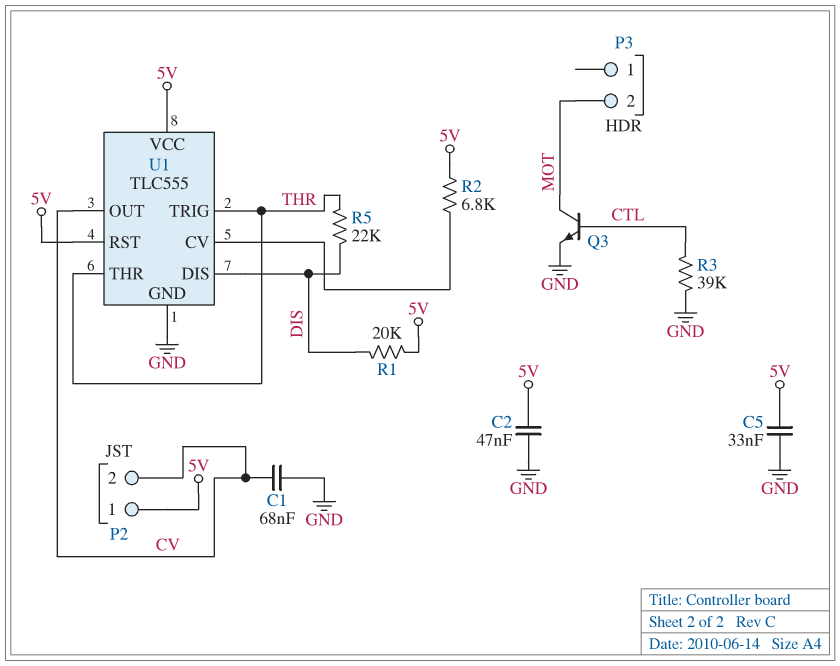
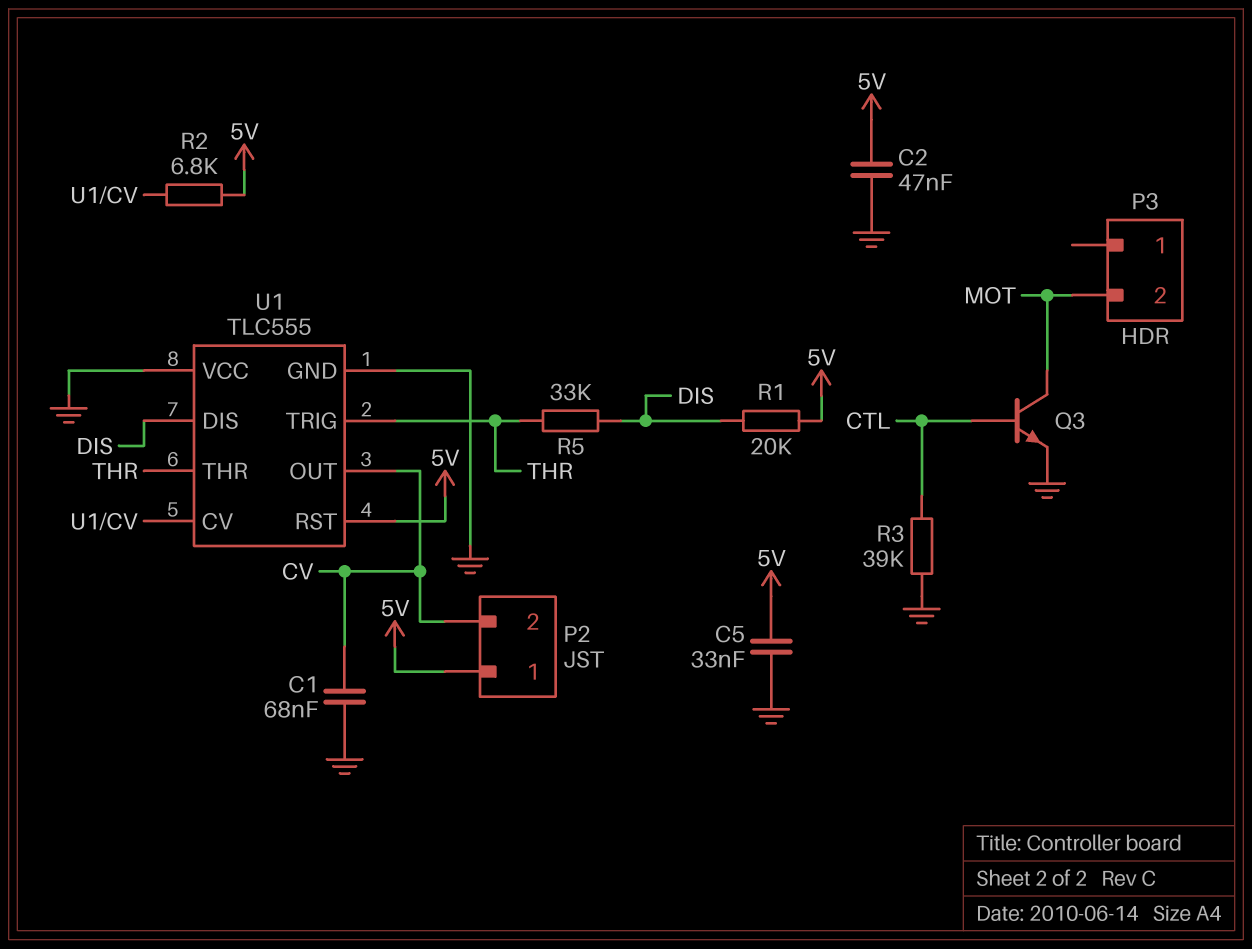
R5: 22k (DIS, THR) -> 33k (DIS, THR)
U1 pin VCC: 5V -> GND

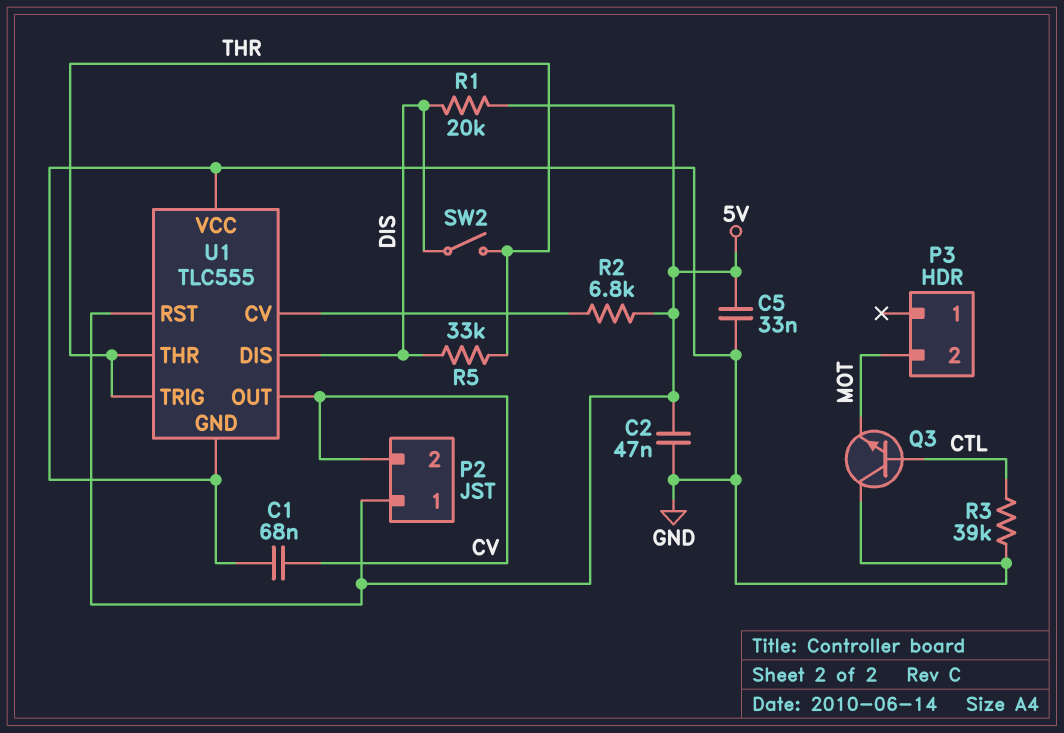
Q3: NPN (B CTL, C MOT, E GND) -> NPN (B CTL, C GND, E MOT)
SW2: none -> switch (DIS, THR)

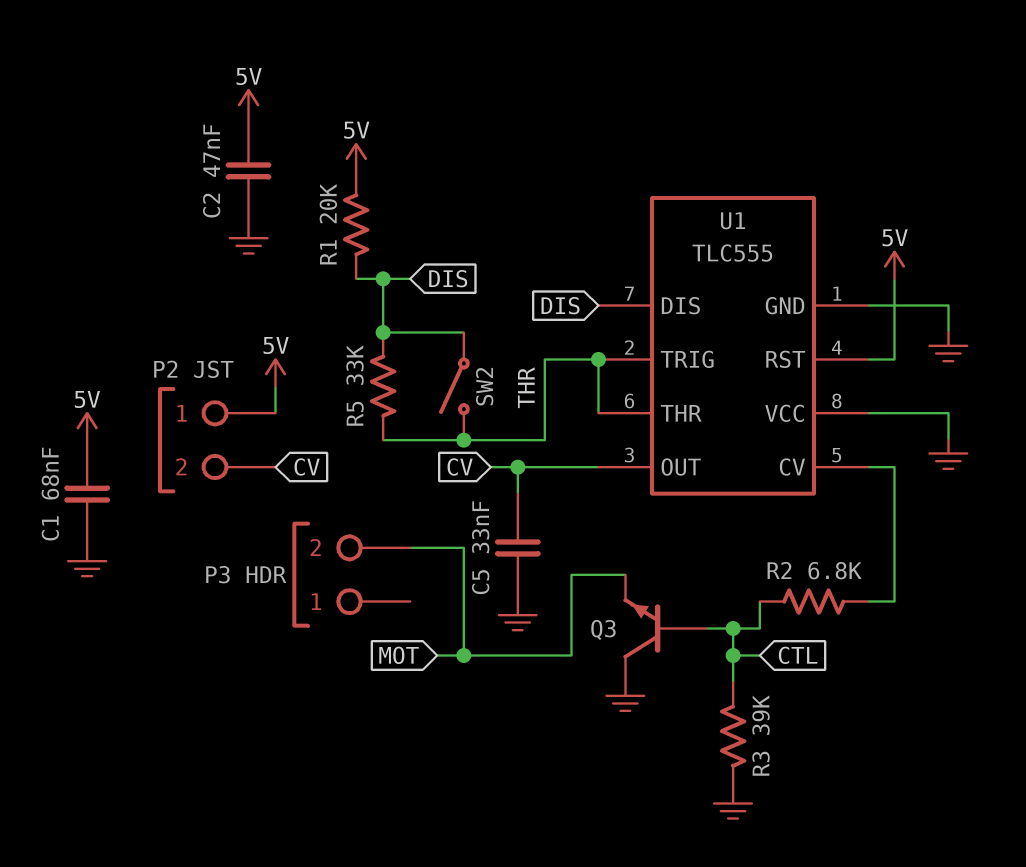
C1: 68nF (CV, GND) -> 68nF (5V, GND)
C5: 33nF (5V, GND) -> 33nF (CV, GND)
R2: 6.8k (5V, U1/CV) -> 6.8k (CTL, U1/CV)

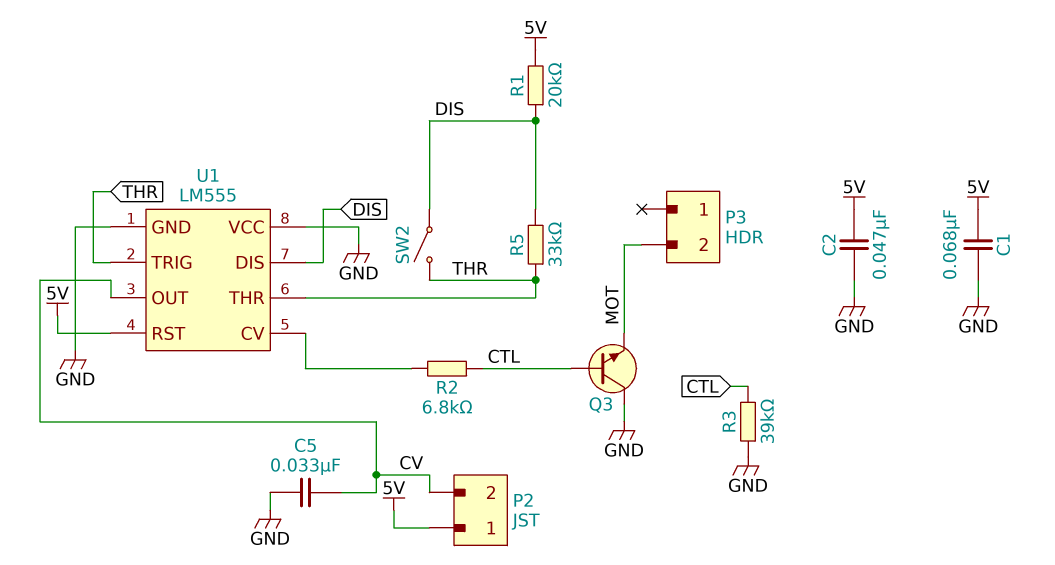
U1: TLC555 -> LM555

